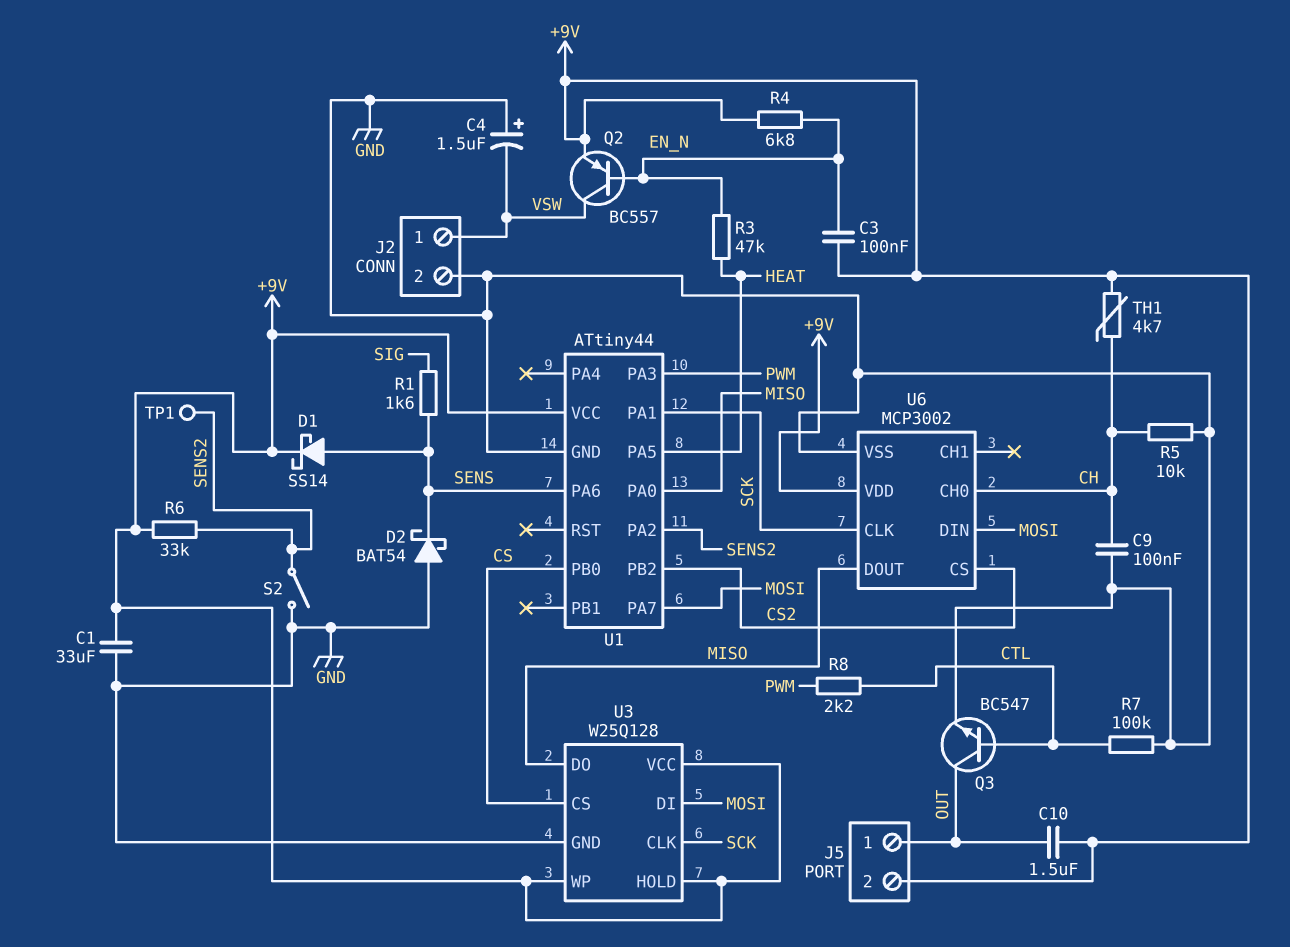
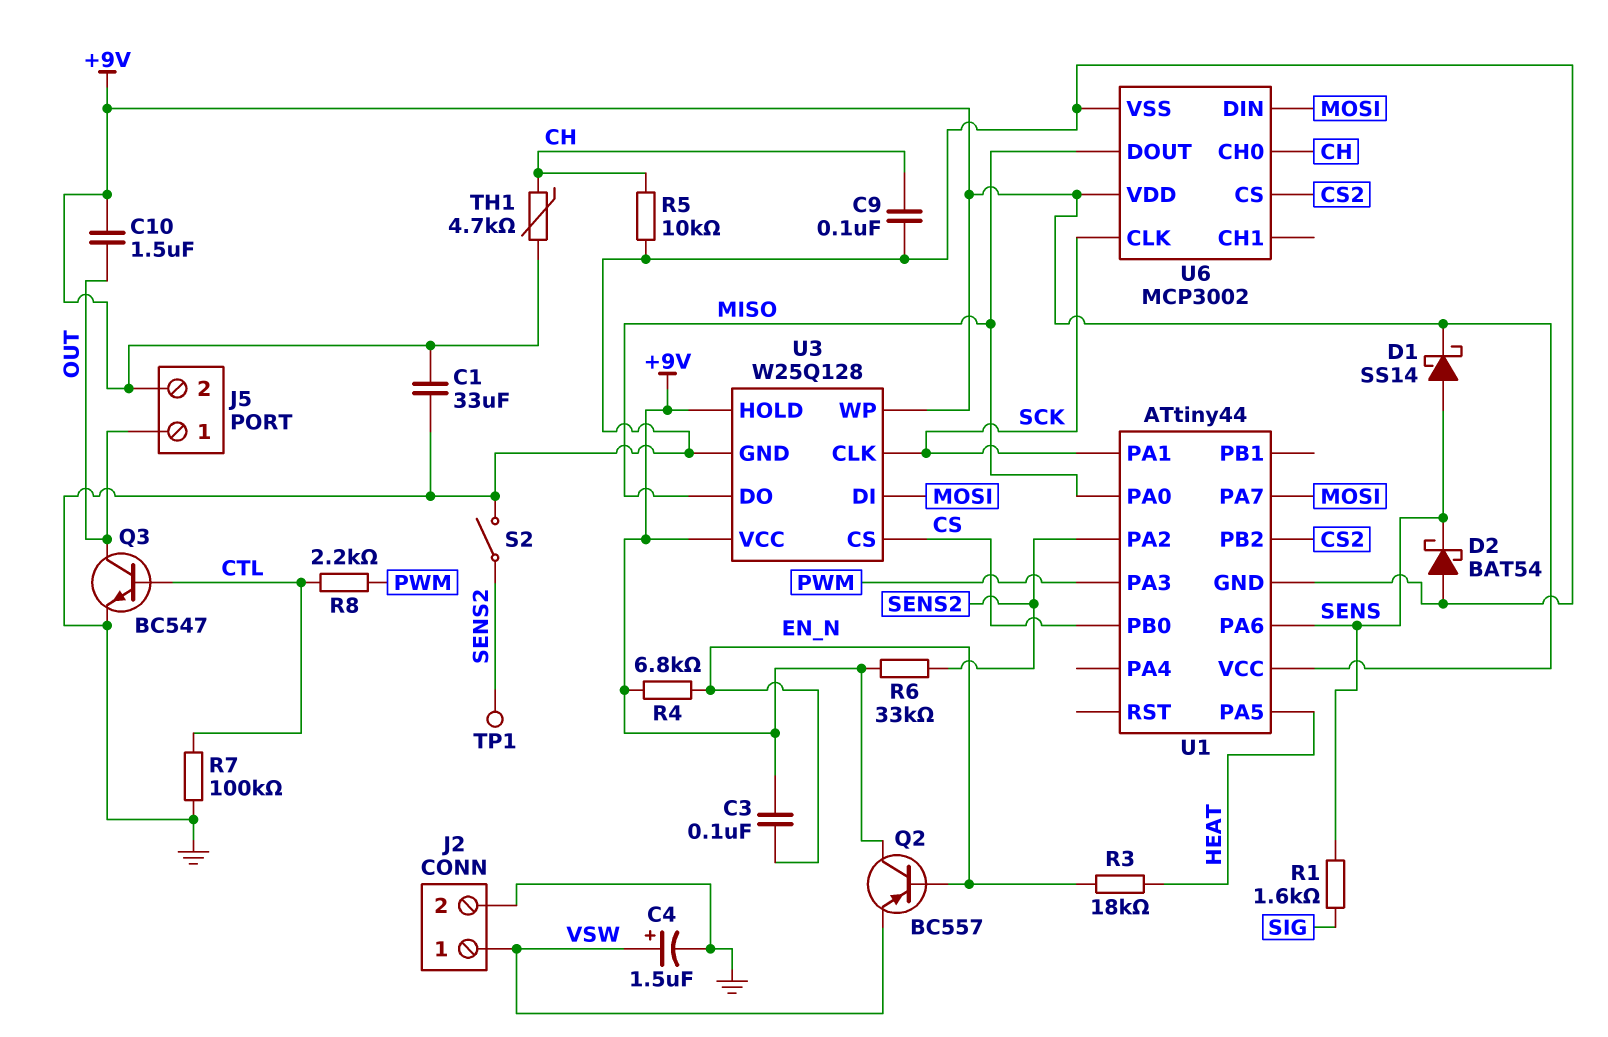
C4: 1.5uF (plus GND, minus VSW) -> 1.5uF (plus VSW, minus GND)
Q2: PNP BC557 (B EN_N, C VSW, E +9V) -> PNP BC557 (B EN_N, C +9V, E VSW)
R3: 47k (EN_N, HEAT) -> 18k (EN_N, HEAT)

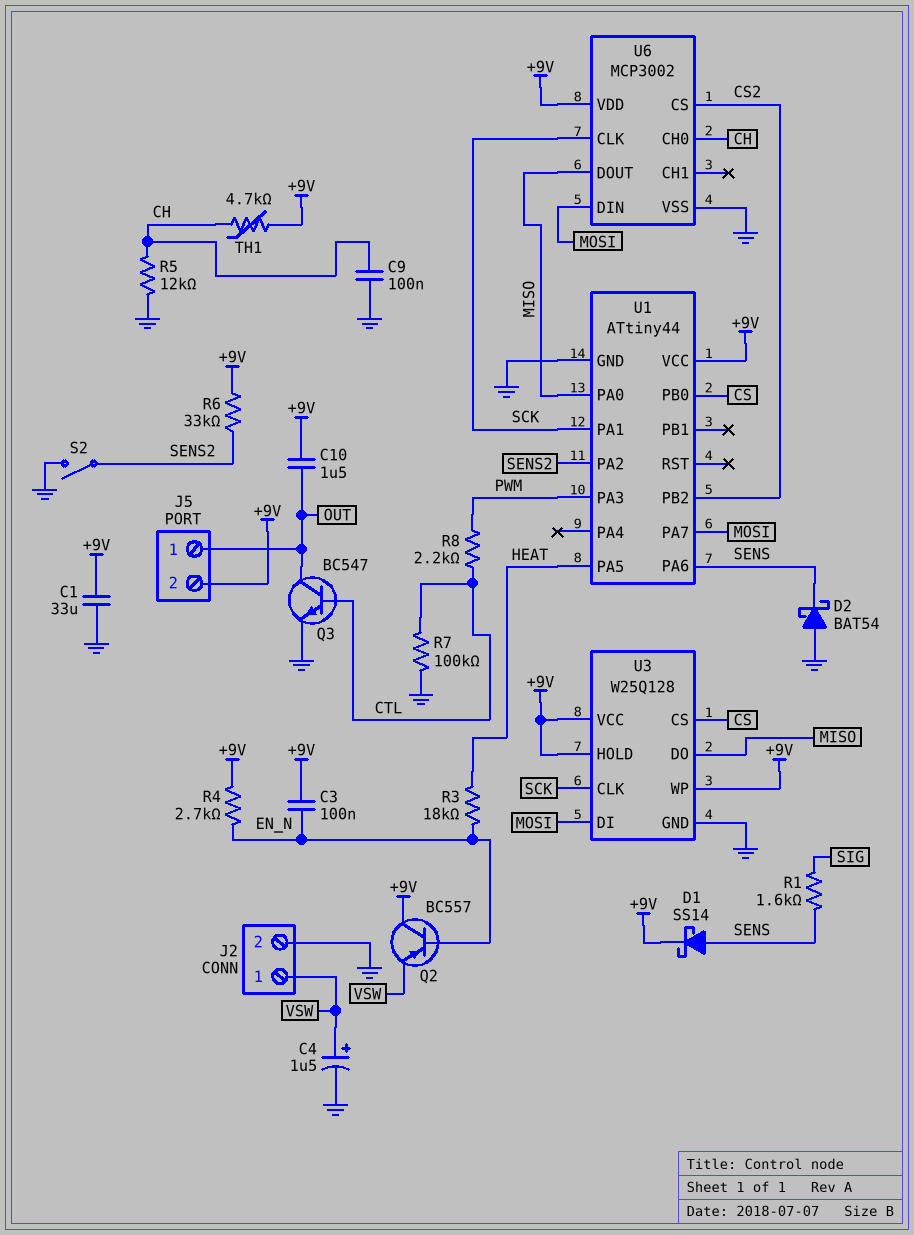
R4: 6.8k (+9V, EN_N) -> 2.7k (+9V, EN_N)
R5: 10k (CH, GND) -> 12k (CH, GND)
TP1: test point (SENS2) -> none

